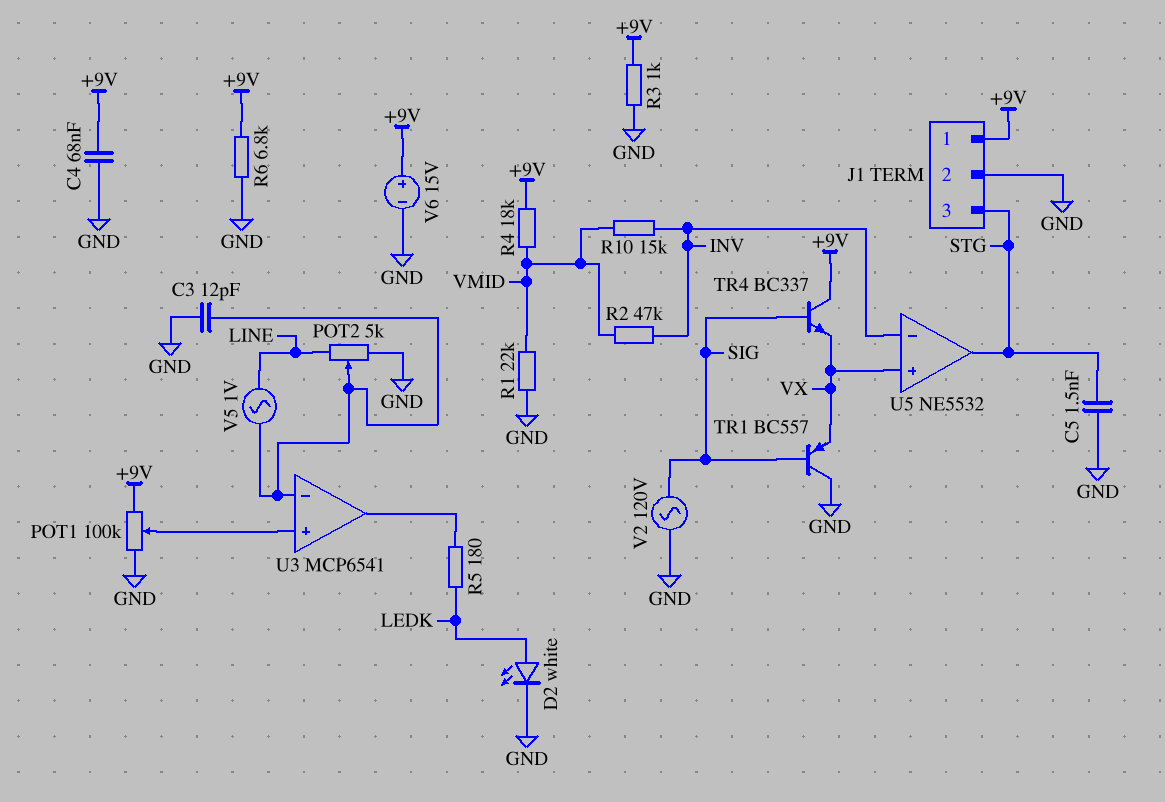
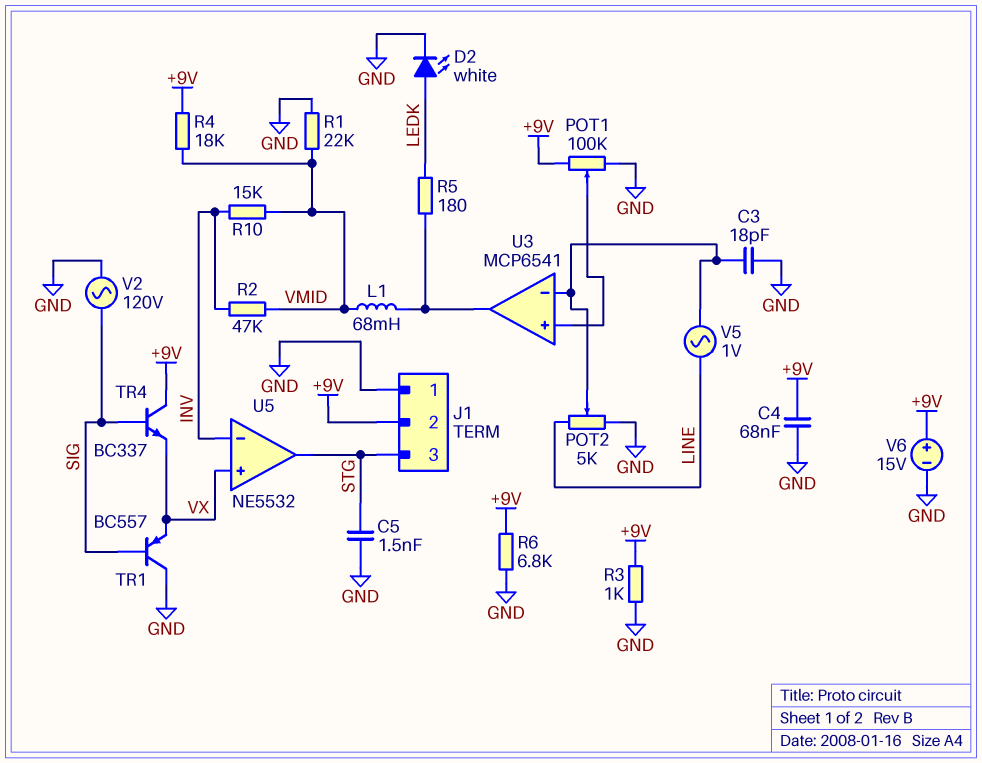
C3: 12pF (GND, U3/in-) -> 18pF (GND, U3/in-)
J1 pin 1: +9V -> GND
J1 pin 2: GND -> +9V
L1: none -> 68mH (U3/out, VMID)

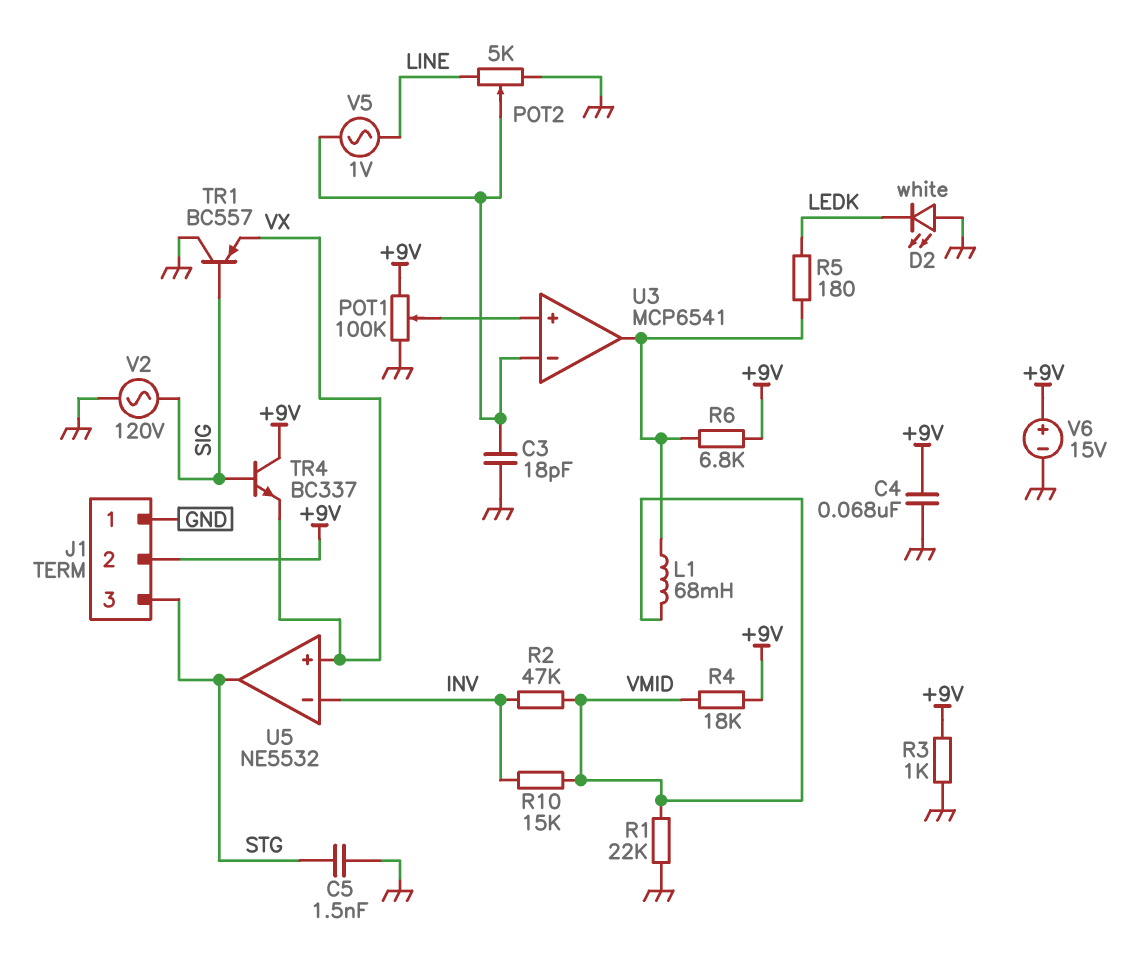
D2: LED white (A LEDK, K GND) -> LED white (A GND, K LEDK)
R6: 6.8k (+9V, GND) -> 6.8k (+9V, U3/out)

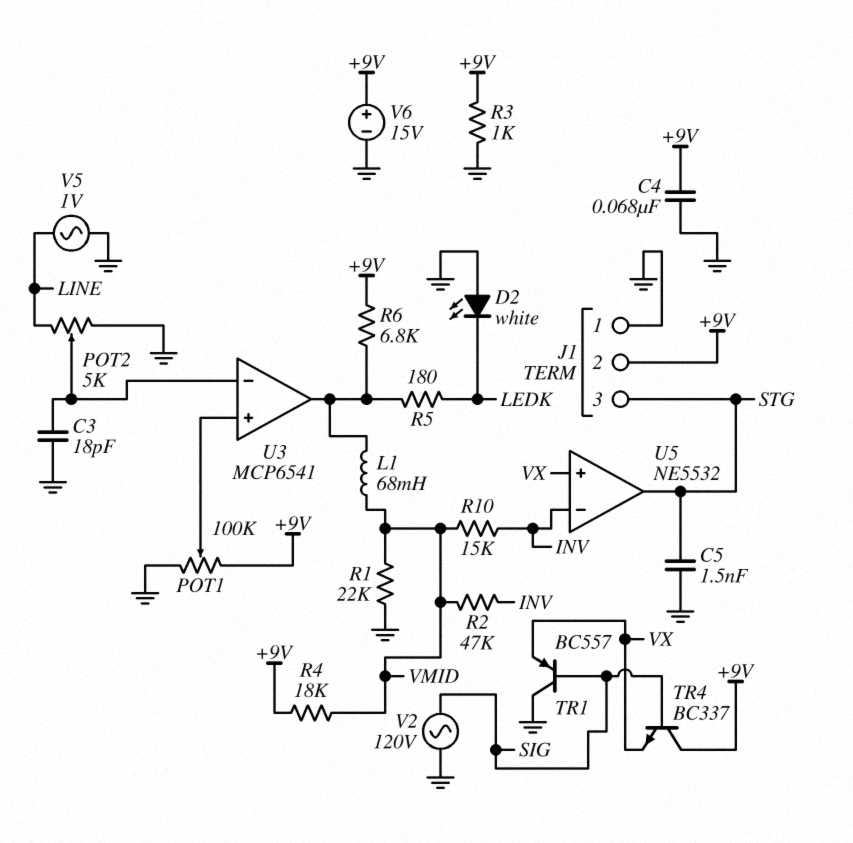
V5: AC 1V (LINE, U3/in-) -> AC 1V (GND, LINE)

